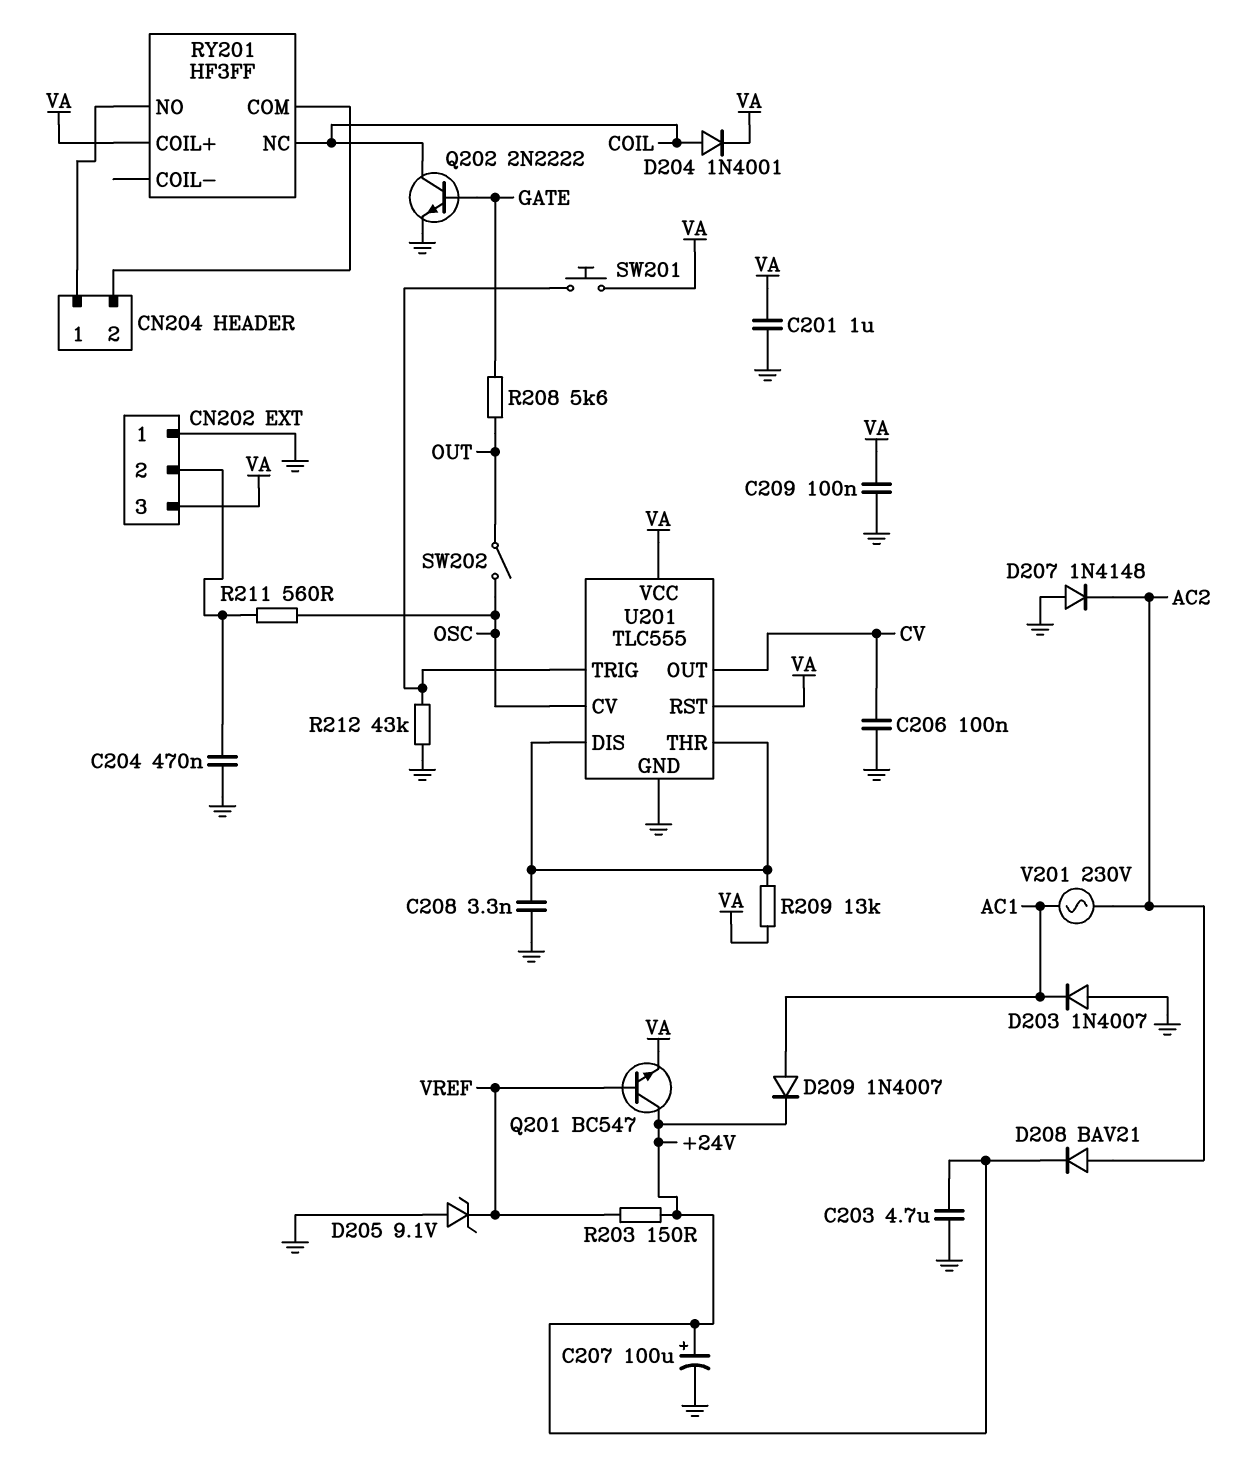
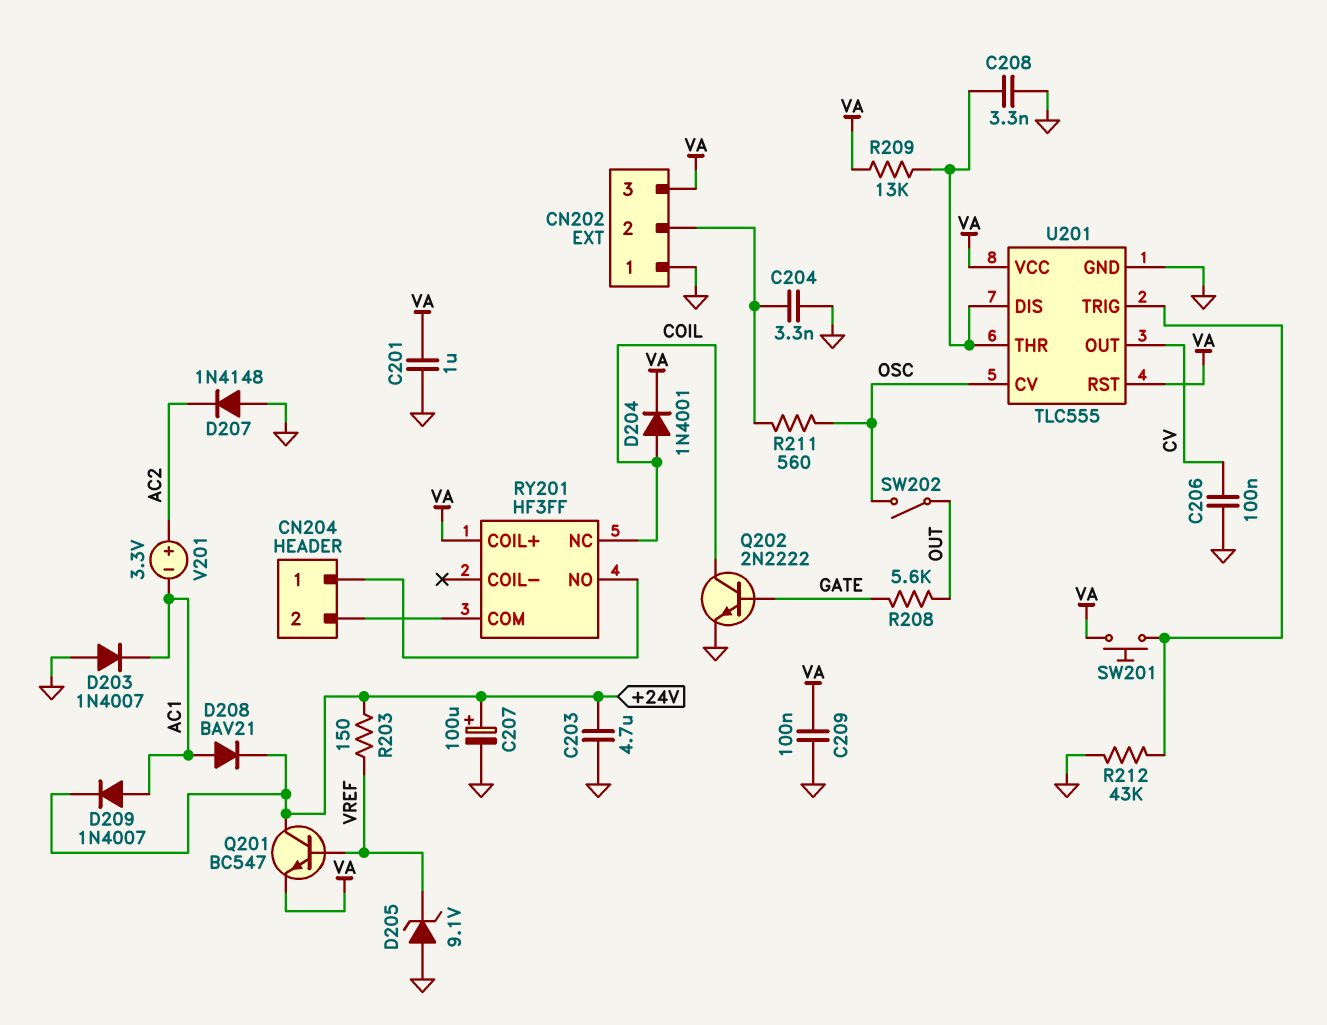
C204: 470nF (CN202/2, GND) -> 3.3nF (CN202/2, GND)
D208: diode BAV21 (A AC2, K +24V) -> diode BAV21 (A AC1, K +24V)
V201: AC 230V (AC1, AC2) -> 3.3V (plus AC2, minus AC1)

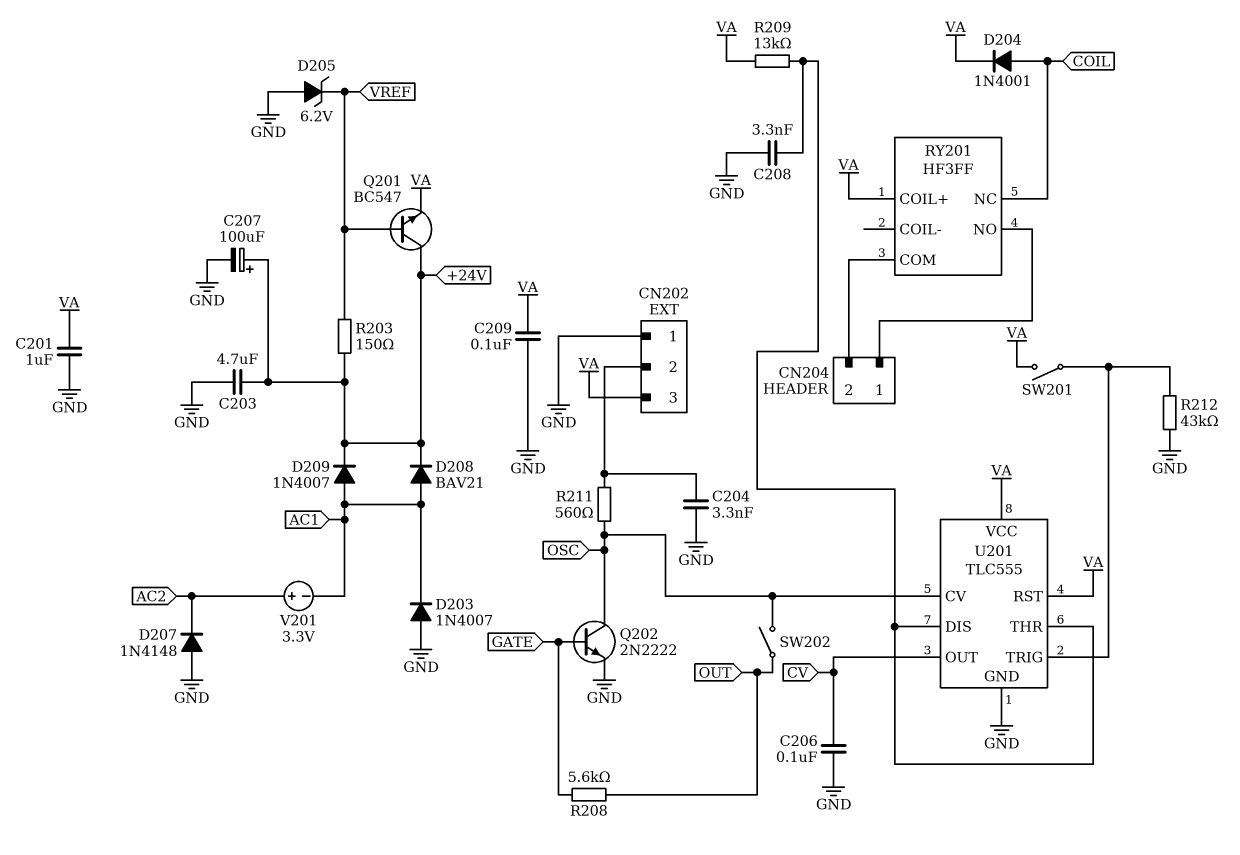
D205: zener 9.1V (A GND, K VREF) -> zener 6.2V (A GND, K VREF)
Q202: NPN 2N2222 (B GATE, C COIL, E GND) -> NPN 2N2222 (B GATE, C OSC, E GND)
SW201: button (U201/TRIG, VA) -> switch (U201/TRIG, VA)

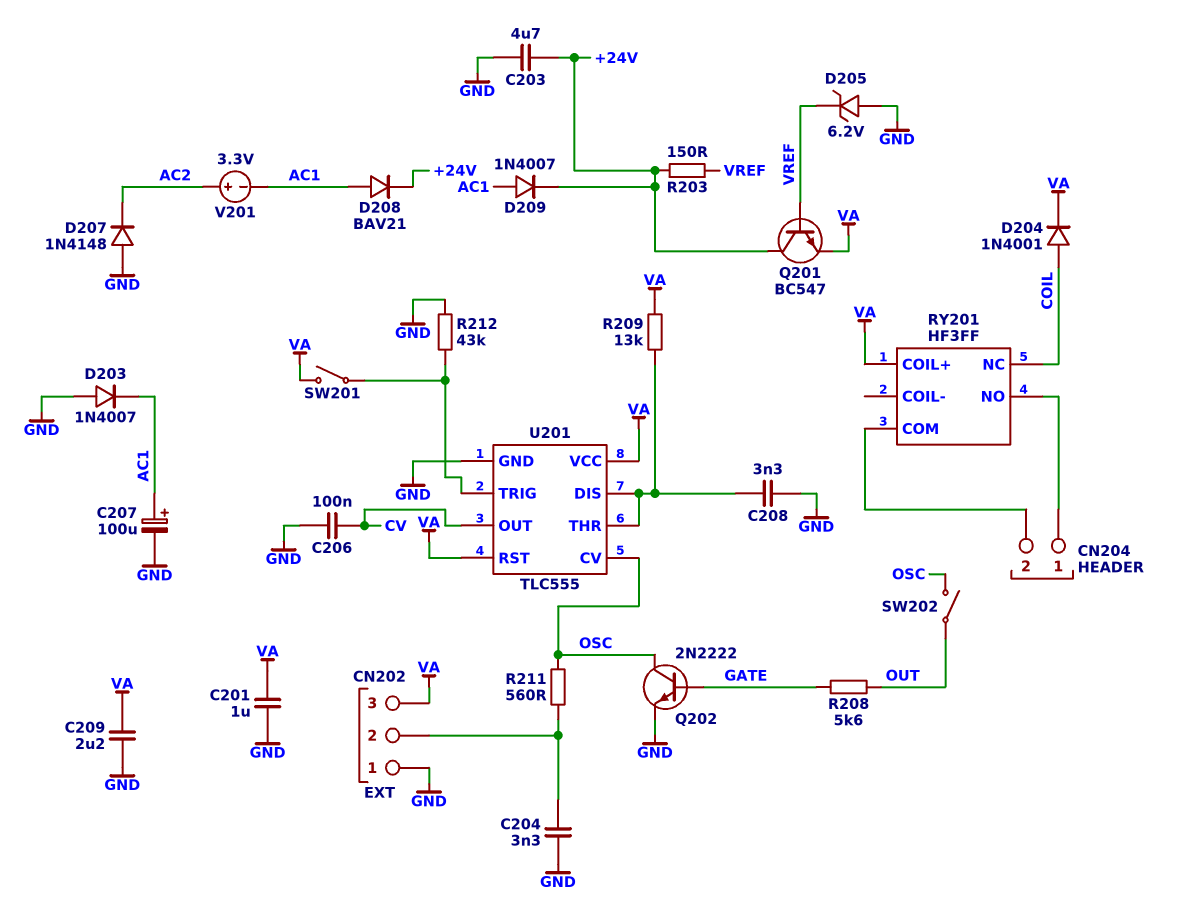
C207: 100uF (plus +24V, minus GND) -> 100uF (plus AC1, minus GND)
C209: 100nF (GND, VA) -> 2.2uF (GND, VA)

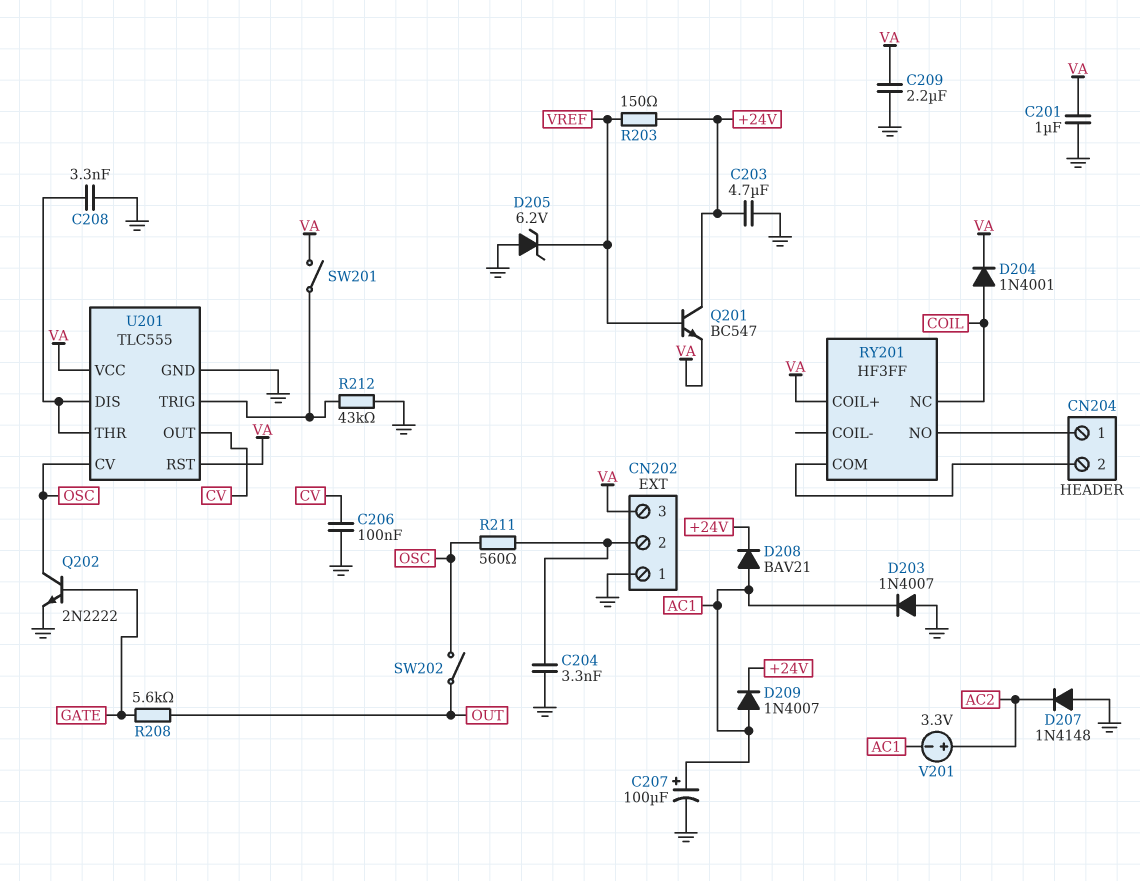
R209: 13k (U201/DIS, VA) -> none

